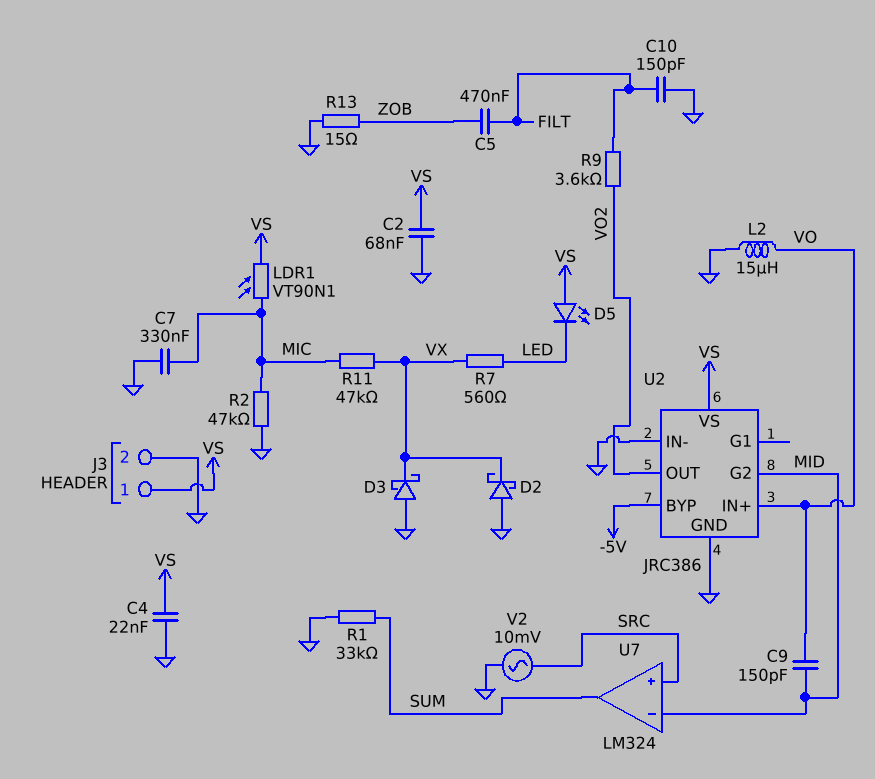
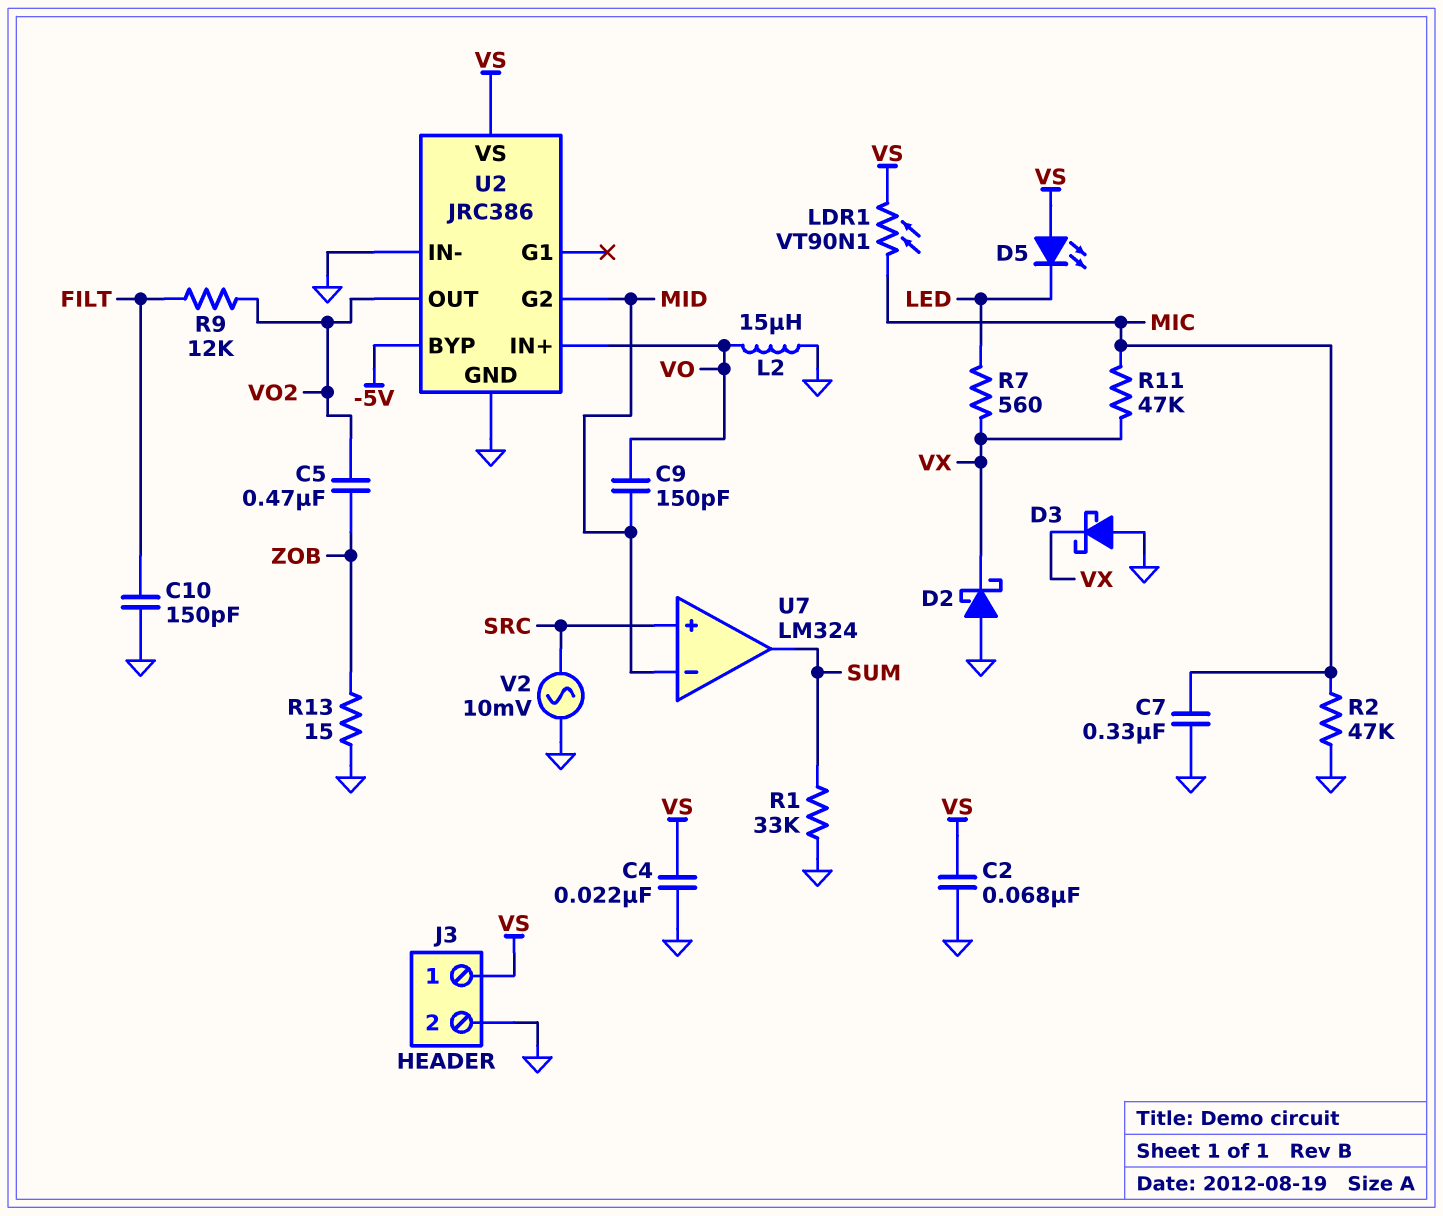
C5: 470nF (FILT, ZOB) -> 470nF (VO2, ZOB)
R9: 3.6k (FILT, VO2) -> 12k (FILT, VO2)

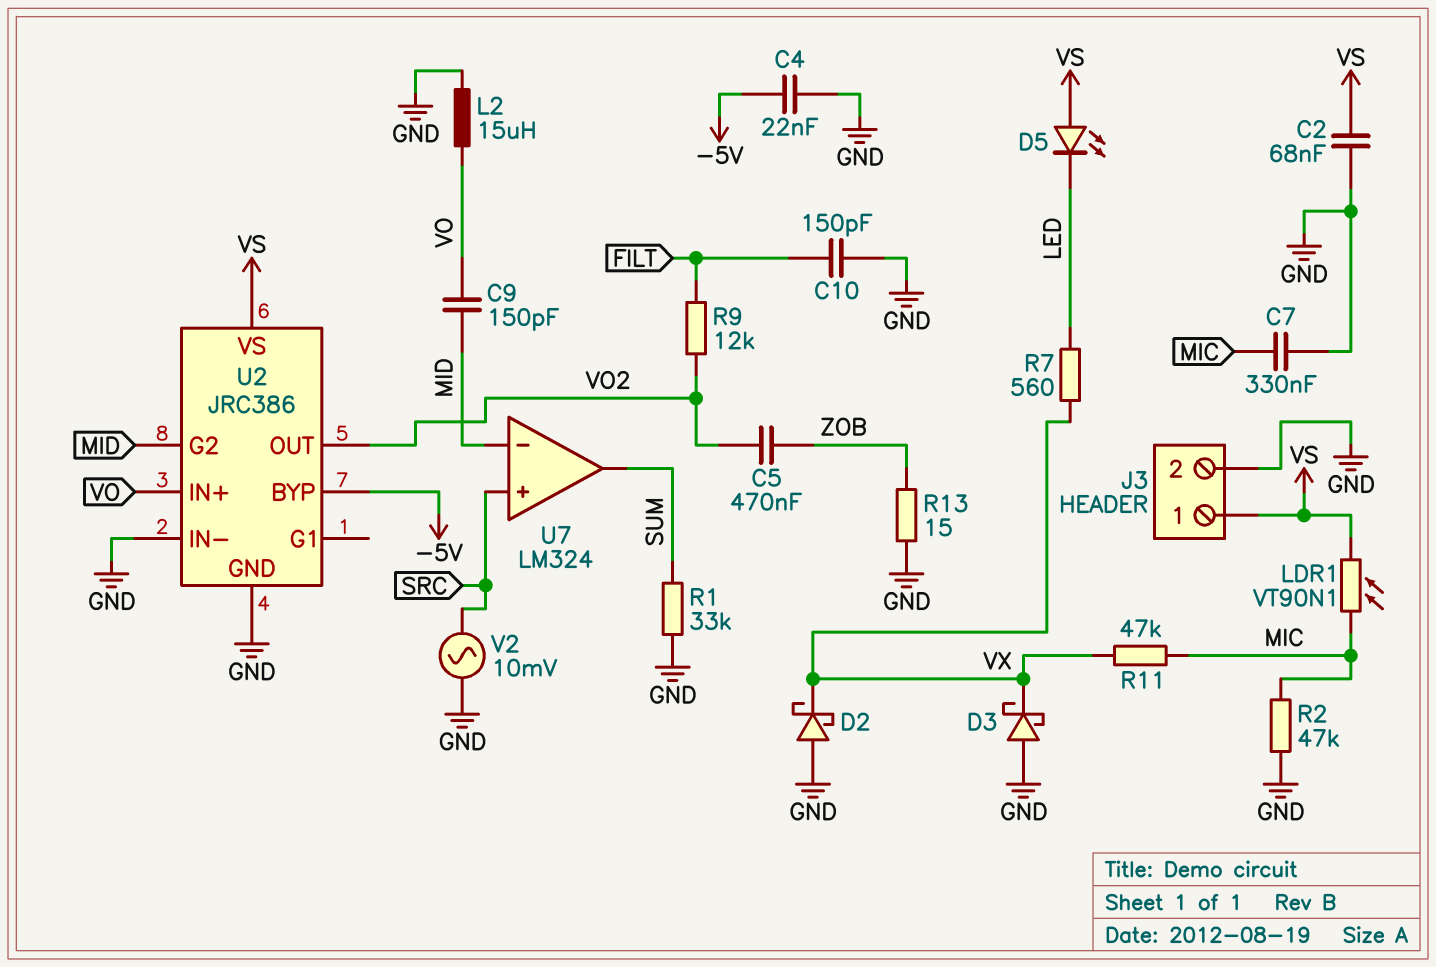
C4: 22nF (GND, VS) -> 22nF (-5V, GND)

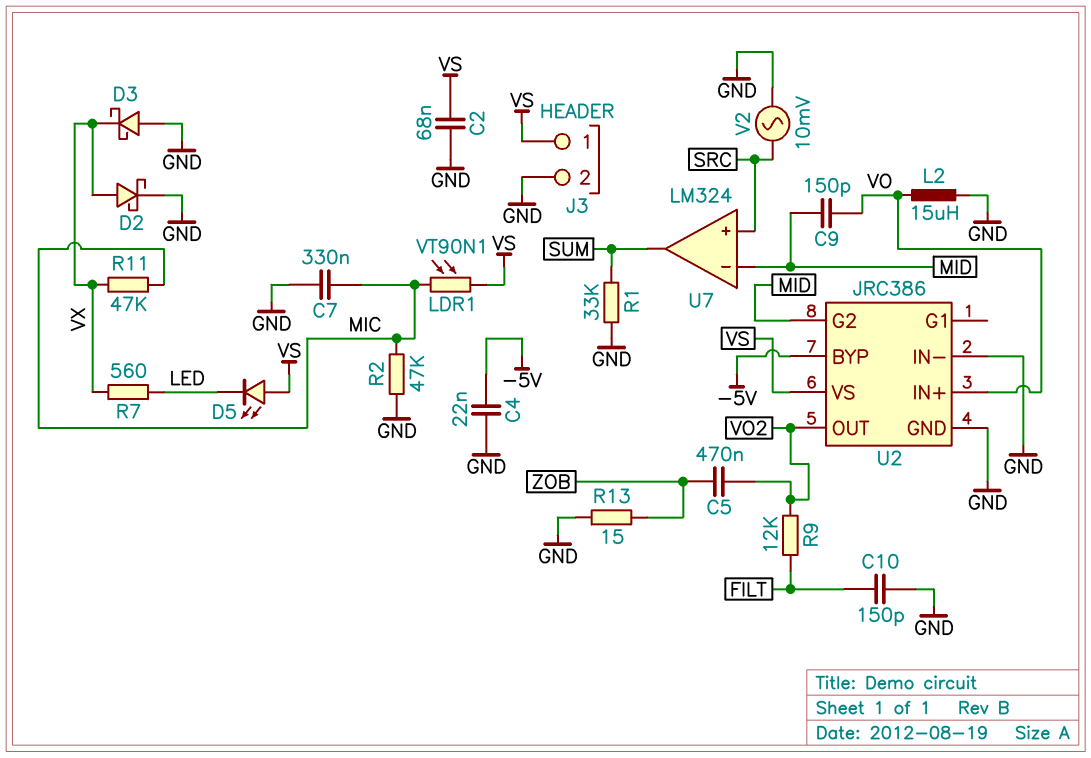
D2: schottky (A GND, K VX) -> schottky (A VX, K GND)

